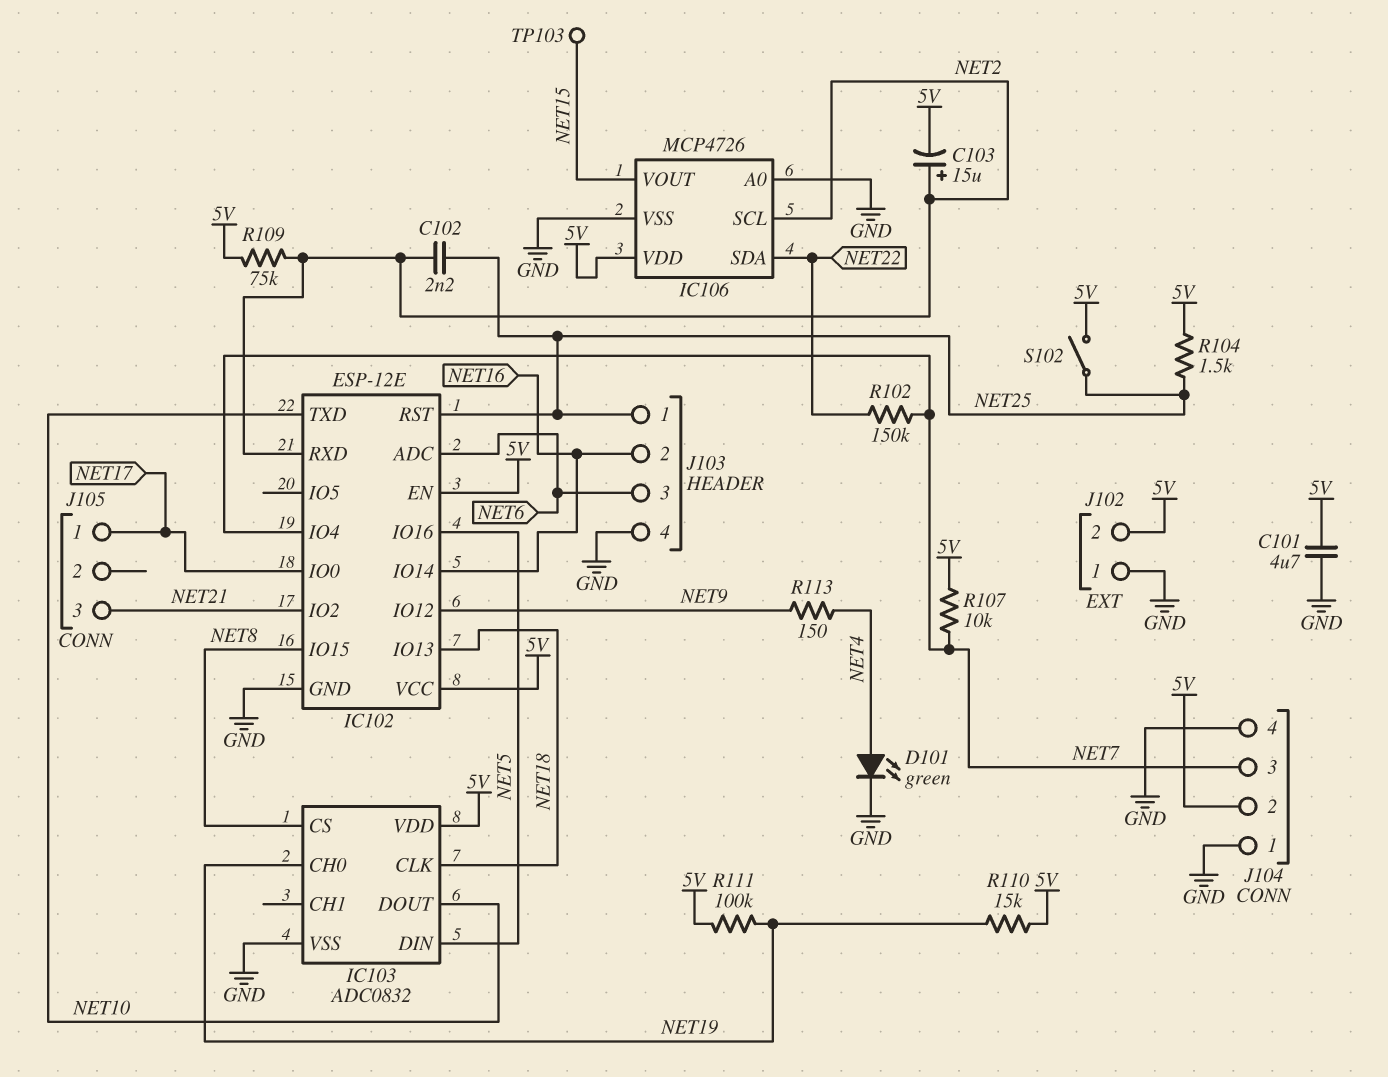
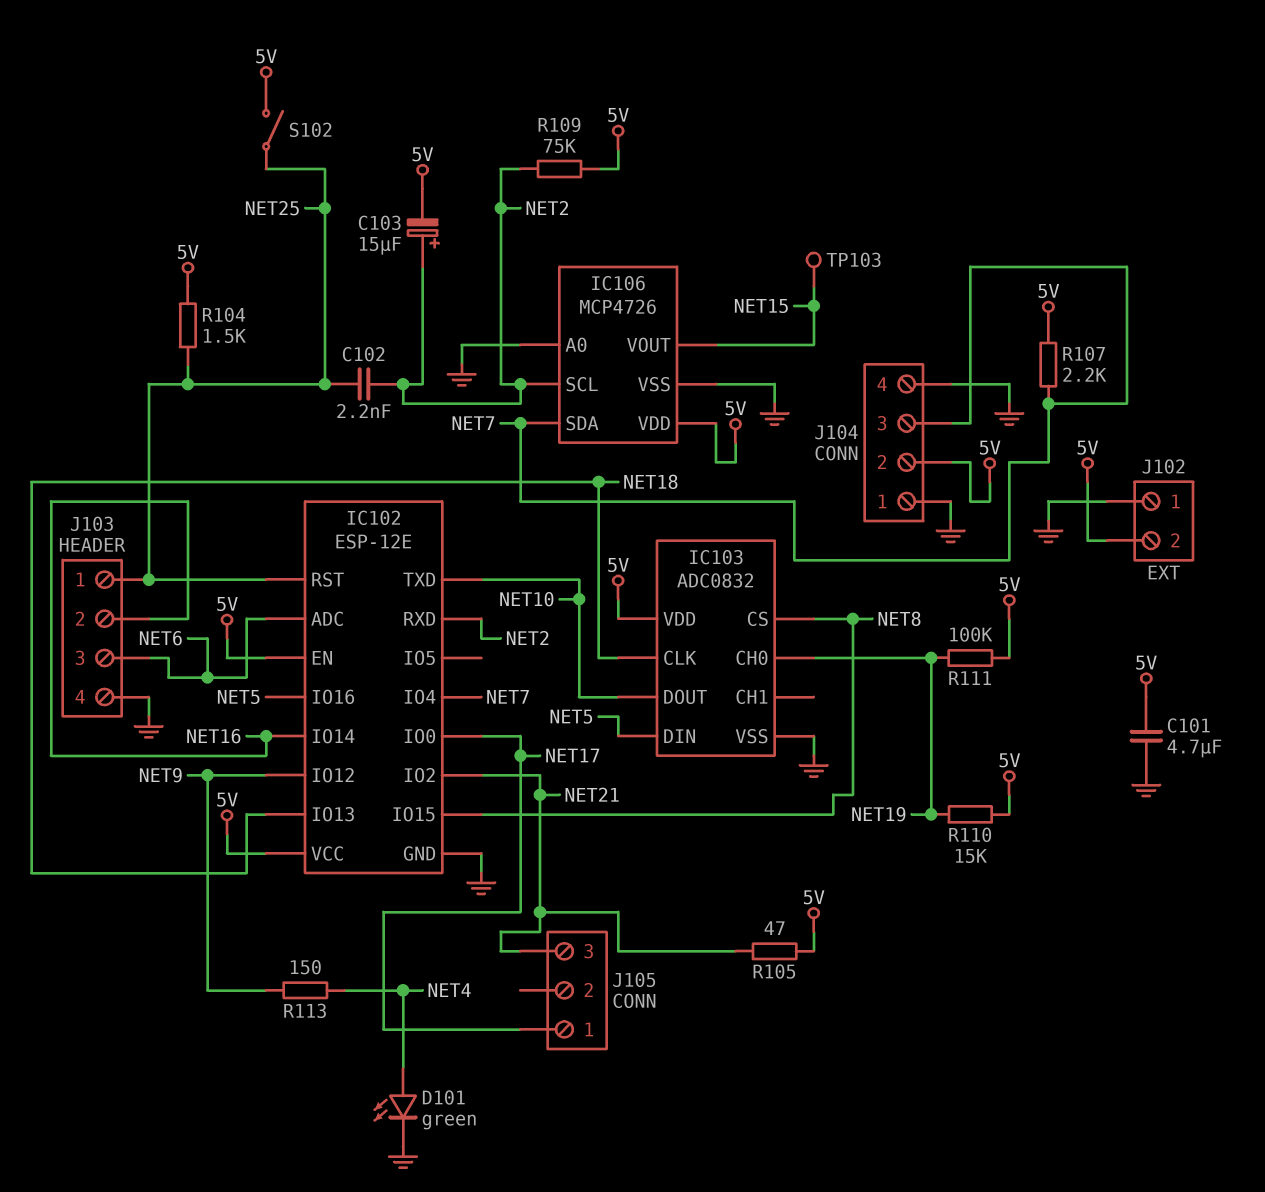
IC106 pin SDA: NET22 -> NET7
R102: 150k (NET7, NET22) -> none
R105: none -> 47 (5V, NET21)
R107: 10k (5V, NET7) -> 2.2k (5V, NET7)

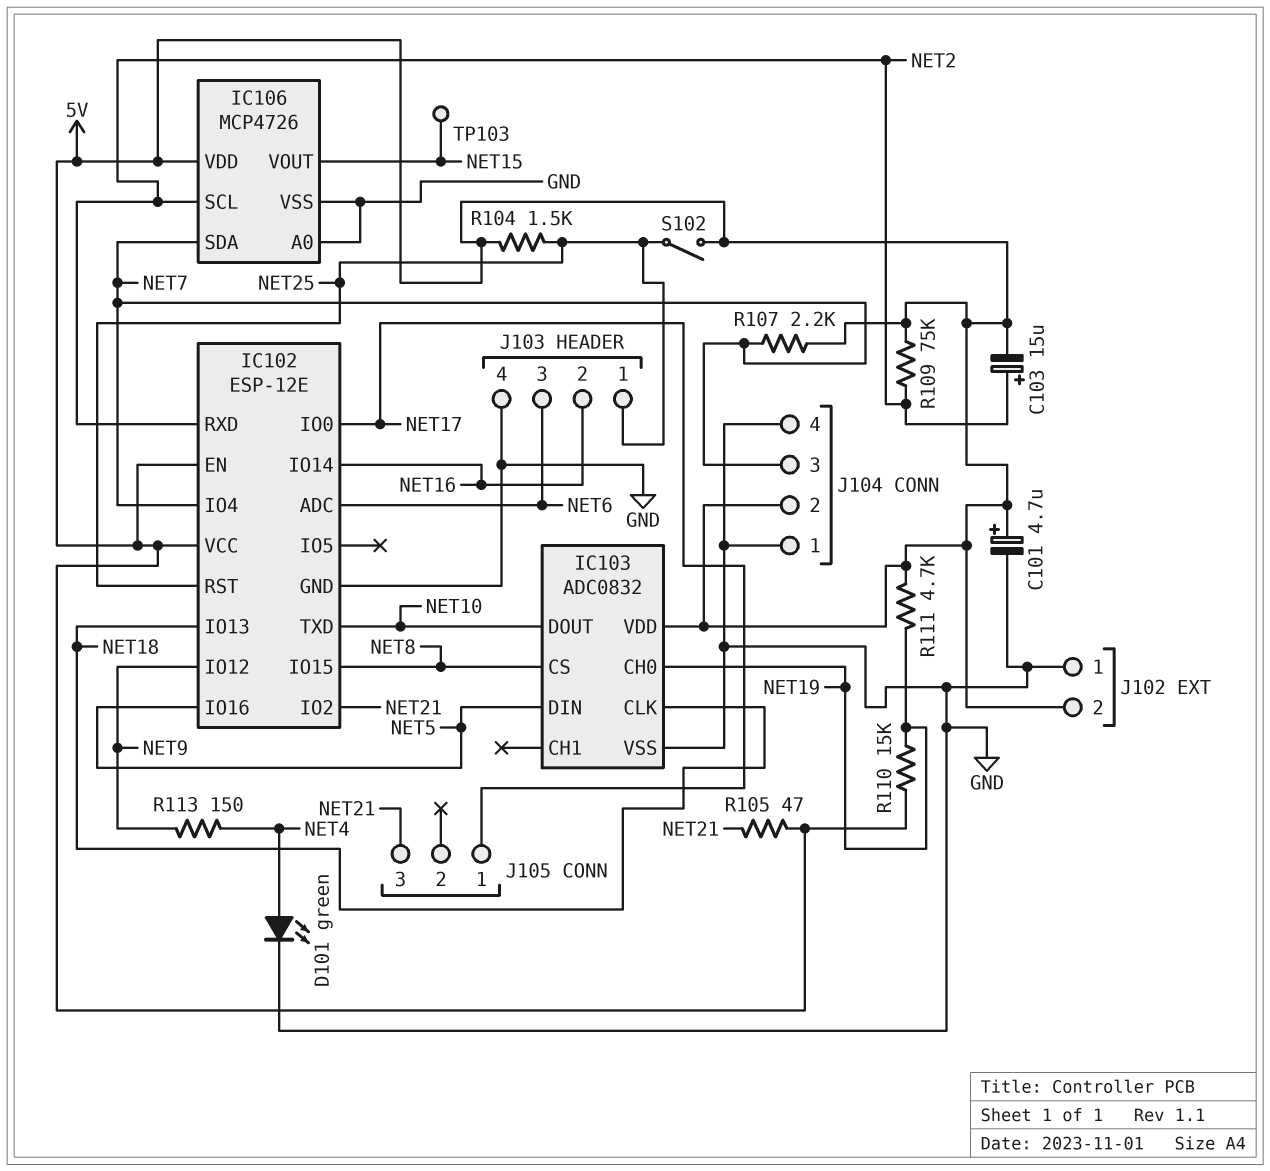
C101: 4.7uF (5V, GND) -> 4.7uF (plus 5V, minus GND)
C102: 2.2nF (NET2, NET25) -> none
R111: 100k (5V, NET19) -> 4.7k (5V, NET19)

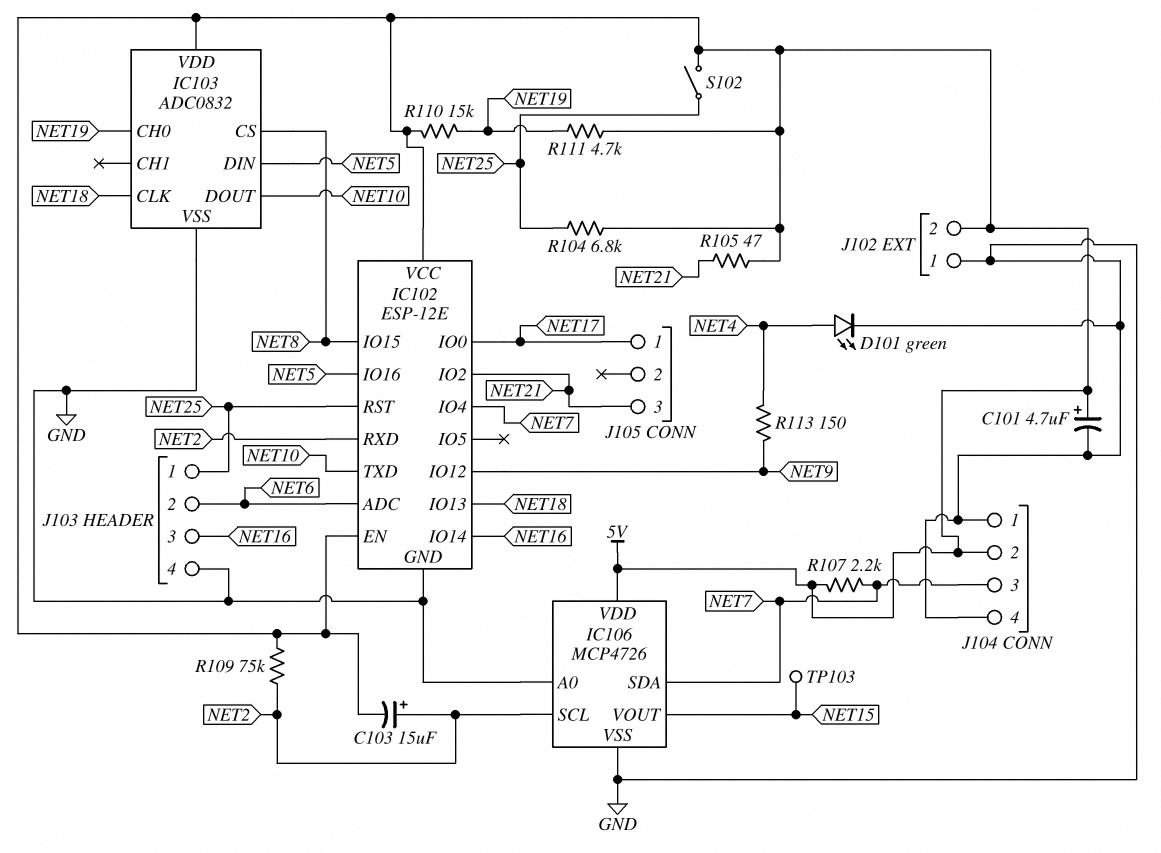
J103 pin 2: NET16 -> NET6
J103 pin 3: NET6 -> NET16
R104: 1.5k (5V, NET25) -> 6.8k (5V, NET25)

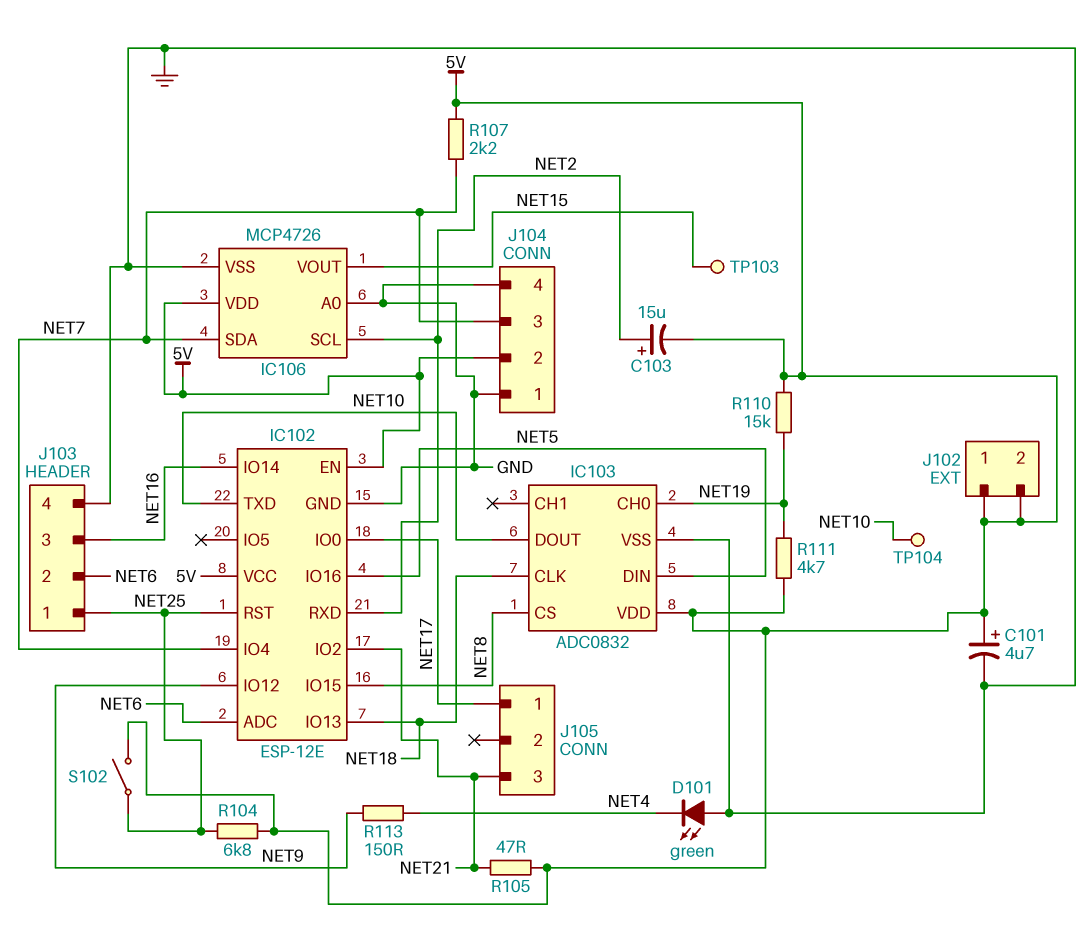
D101: LED green (A NET4, K GND) -> LED green (A GND, K NET4)
J102 pin 1: GND -> 5V
R109: 75k (5V, NET2) -> none
TP104: none -> test point (NET10)

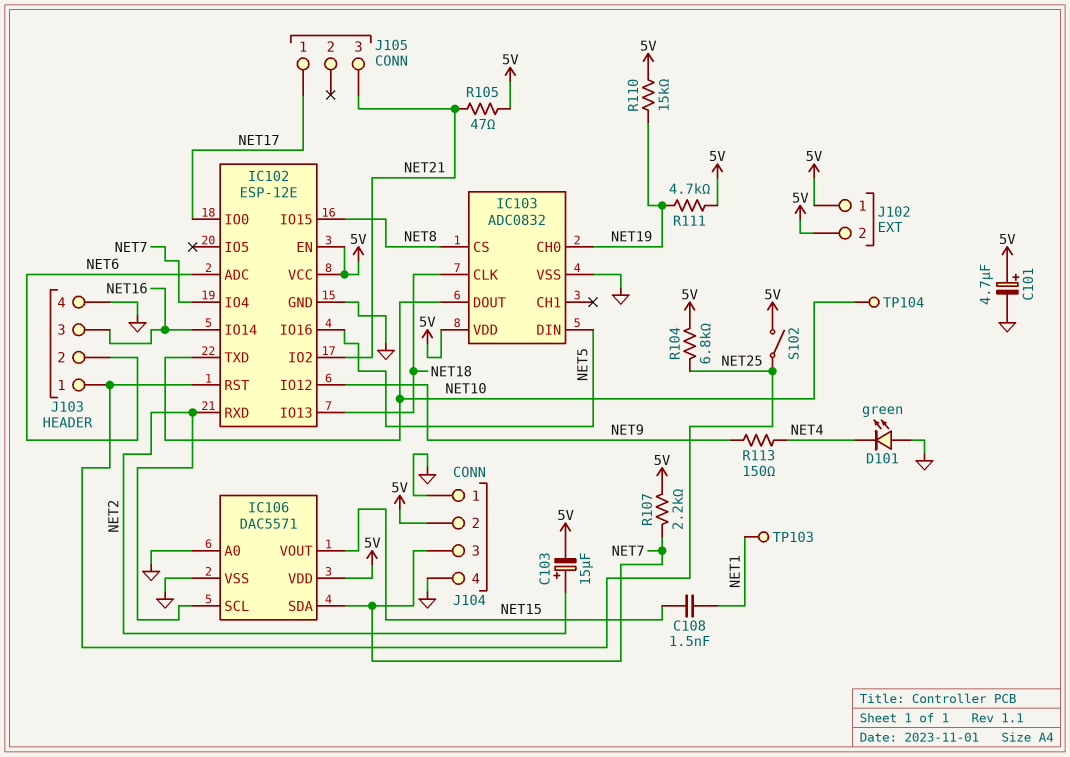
C108: none -> 1.5nF (NET1, NET15)
IC106: MCP4726 -> DAC5571
TP103: test point (NET15) -> test point (NET1)

